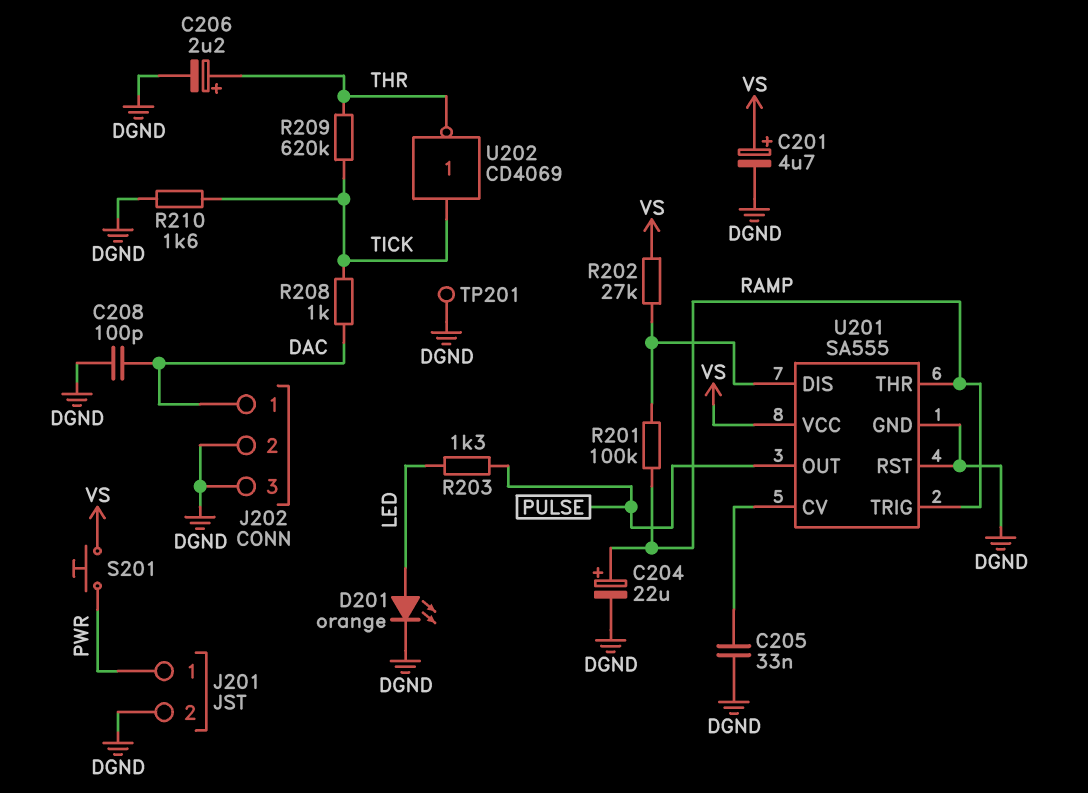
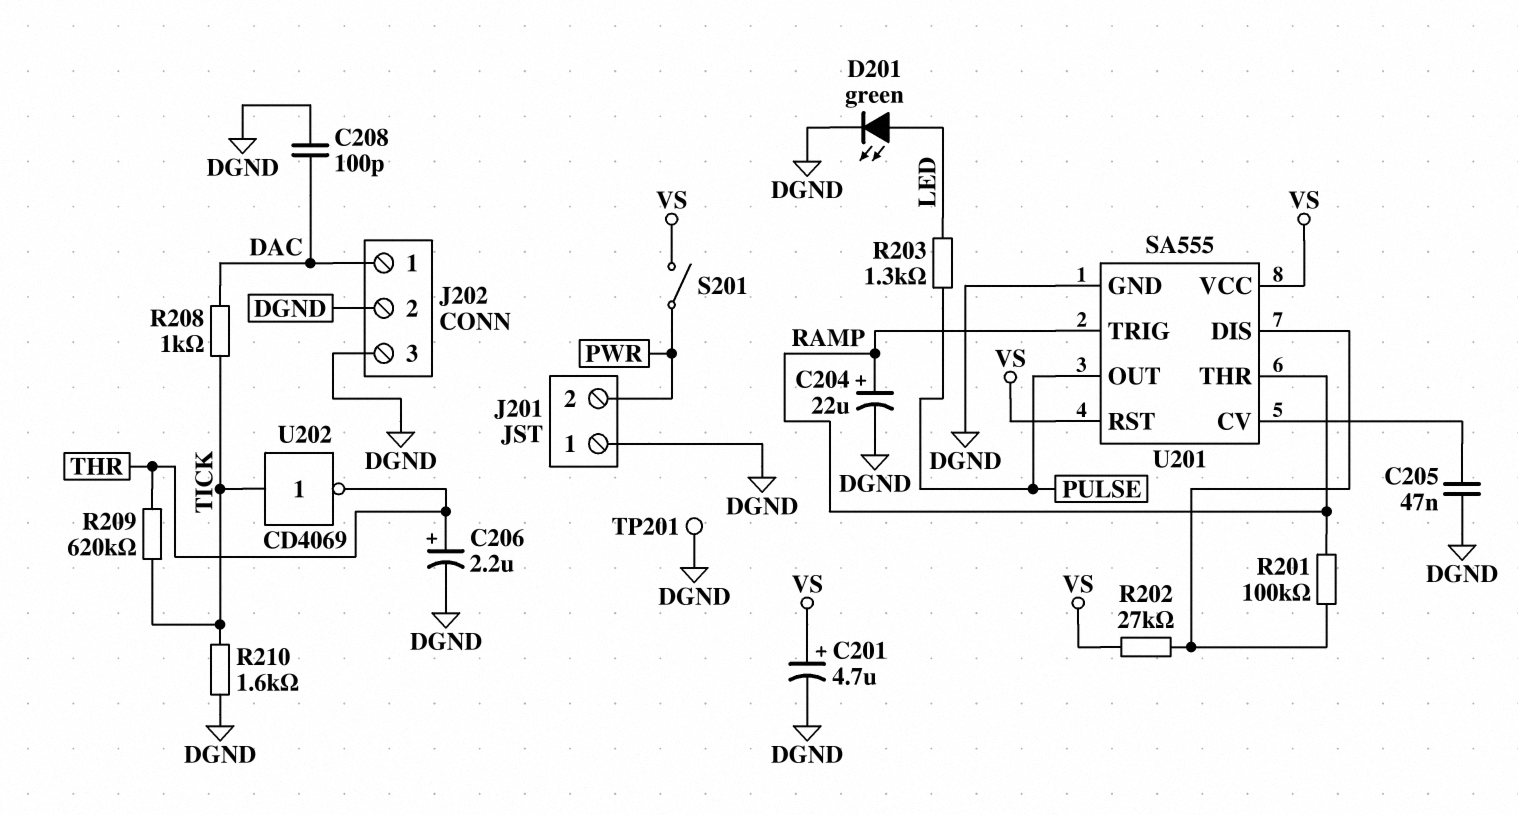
C205: 33nF (DGND, U201/CV) -> 47nF (DGND, U201/CV)
D201: LED orange (A LED, K DGND) -> LED green (A LED, K DGND)
J201 pin 1: PWR -> DGND
J201 pin 2: DGND -> PWR
S201: button (PWR, VS) -> switch (PWR, VS)
U201 pin RST: DGND -> VS

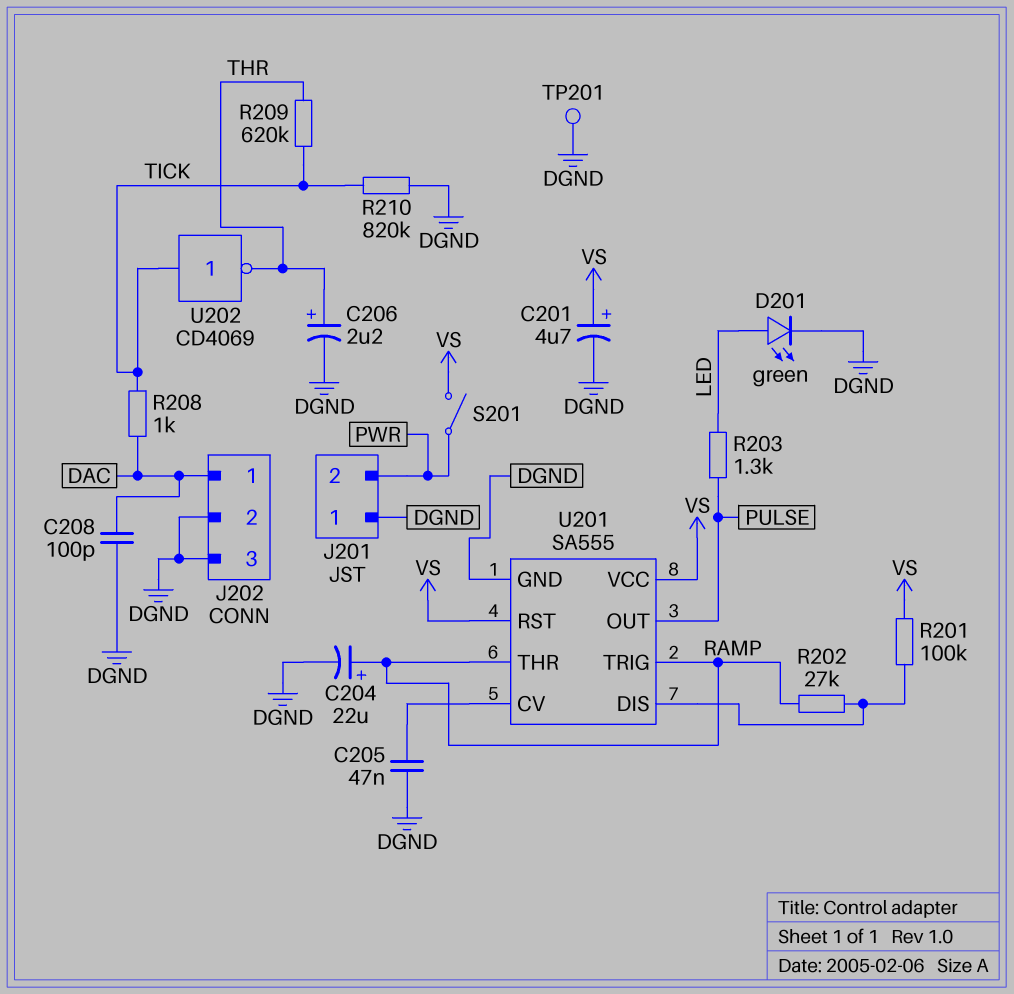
R201: 100k (RAMP, U201/DIS) -> 100k (U201/DIS, VS)
R202: 27k (U201/DIS, VS) -> 27k (RAMP, U201/DIS)
R210: 1.6k (DGND, TICK) -> 820k (DGND, TICK)

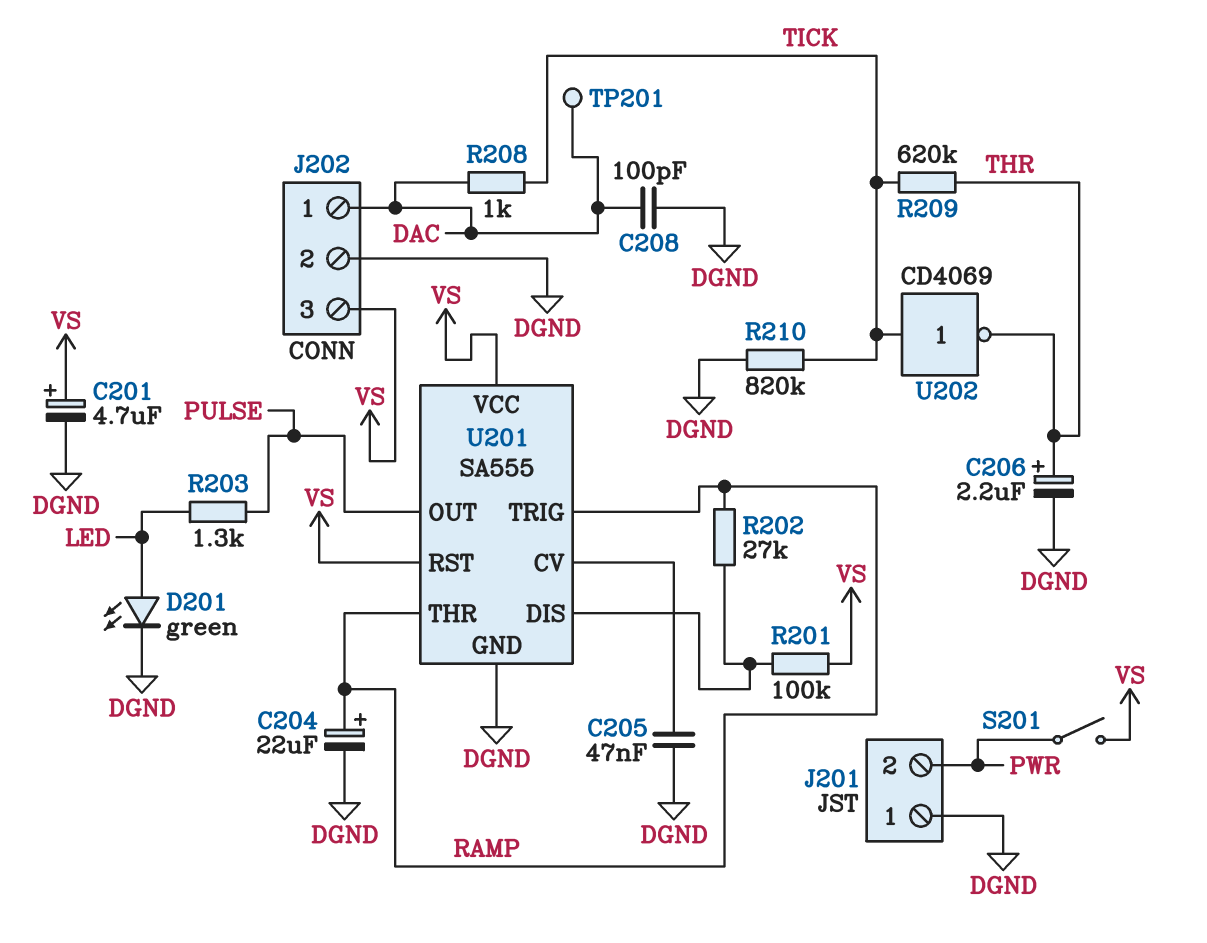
J202 pin 3: DGND -> VS
TP201: test point (DGND) -> test point (DAC)

